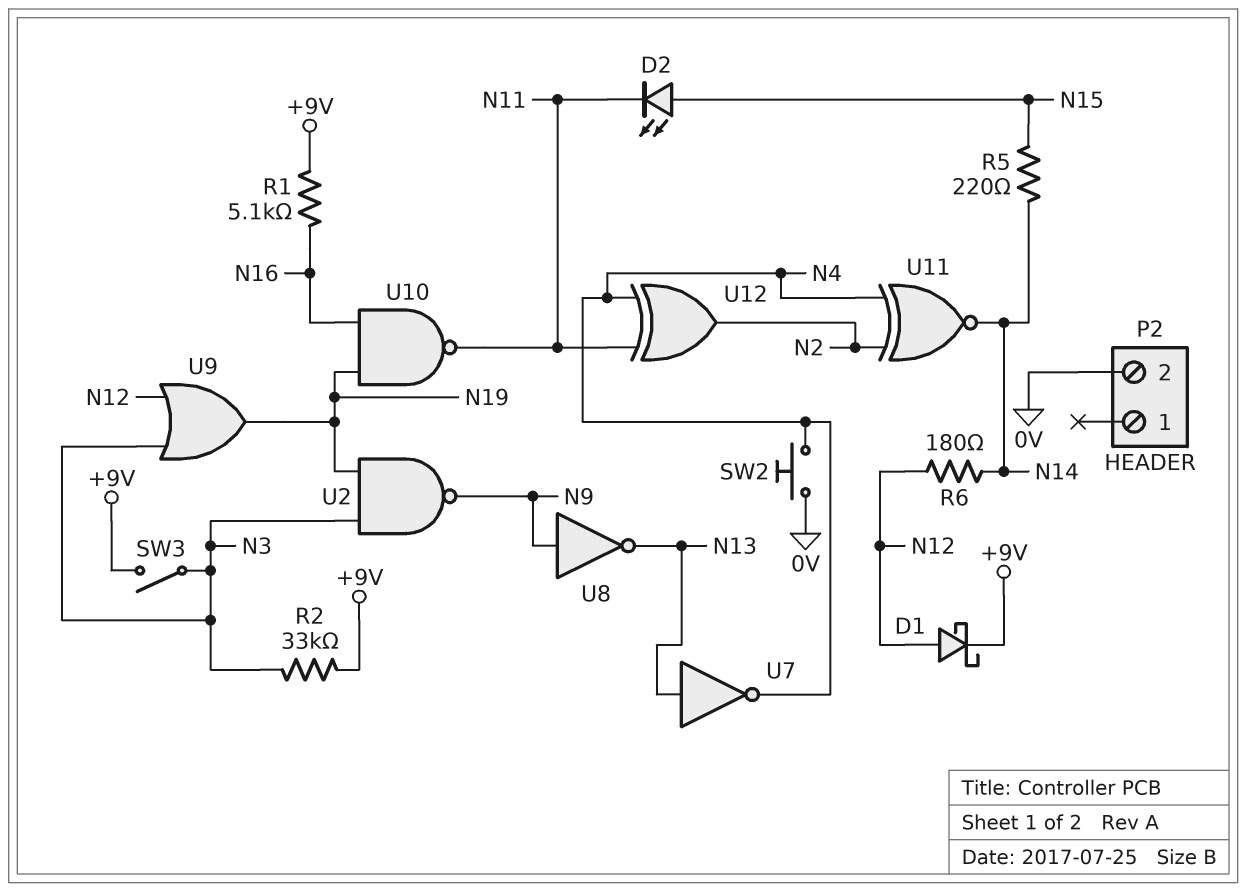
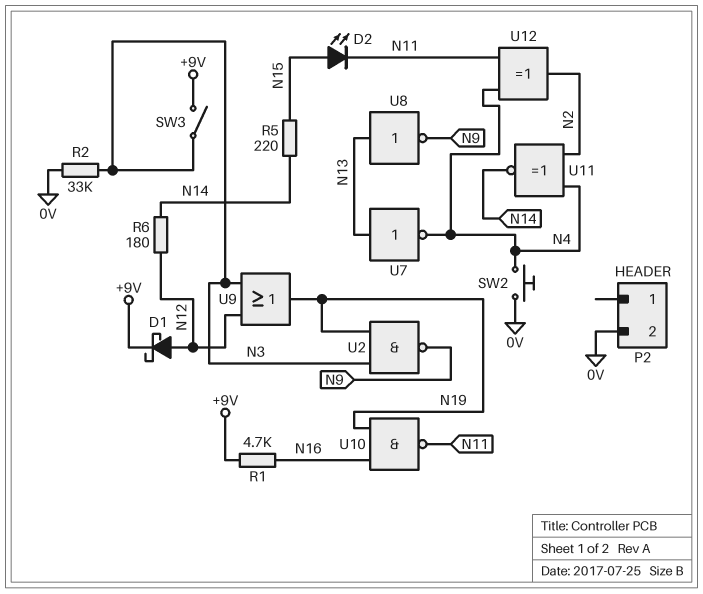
R1: 5.1k (+9V, N16) -> 4.7k (+9V, N16)
R2: 33k (+9V, N3) -> 33k (0V, N3)
U8: NOT (in N9, out N13) -> NOT (in N13, out N9)

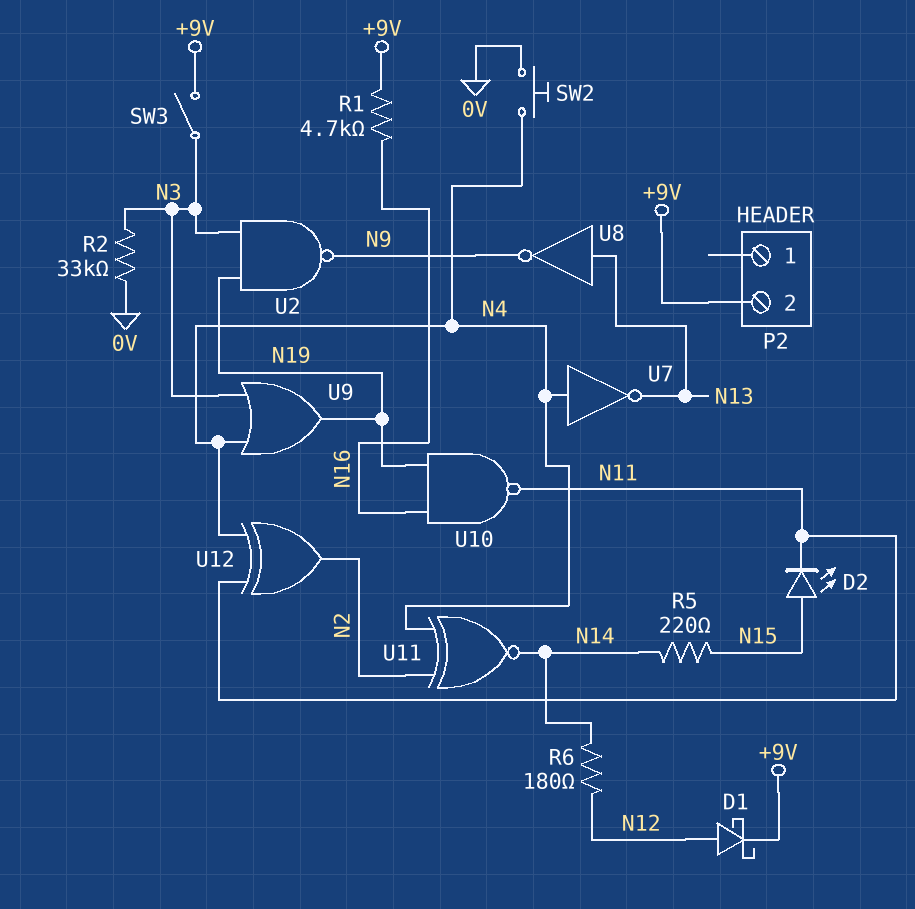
P2 pin 2: 0V -> +9V
U7: NOT (in N13, out N4) -> NOT (in N4, out N13)
U9: OR (in N3, in N12, out N19) -> OR (in N3, in N4, out N19)

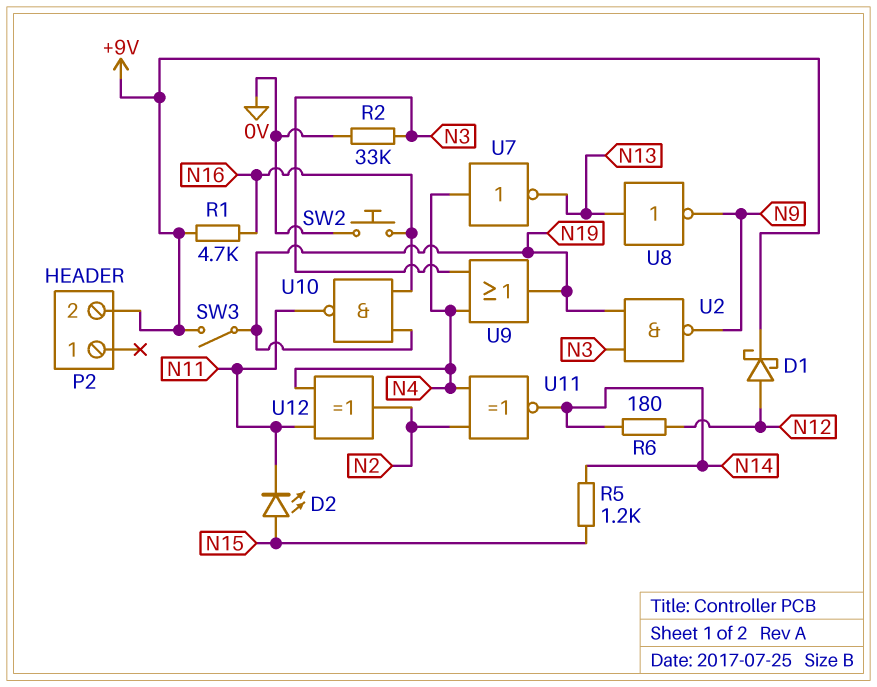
R5: 220 (N14, N15) -> 1.2k (N14, N15)
SW2: button (0V, N4) -> button (0V, N16)
SW3: switch (+9V, N3) -> switch (+9V, N19)

